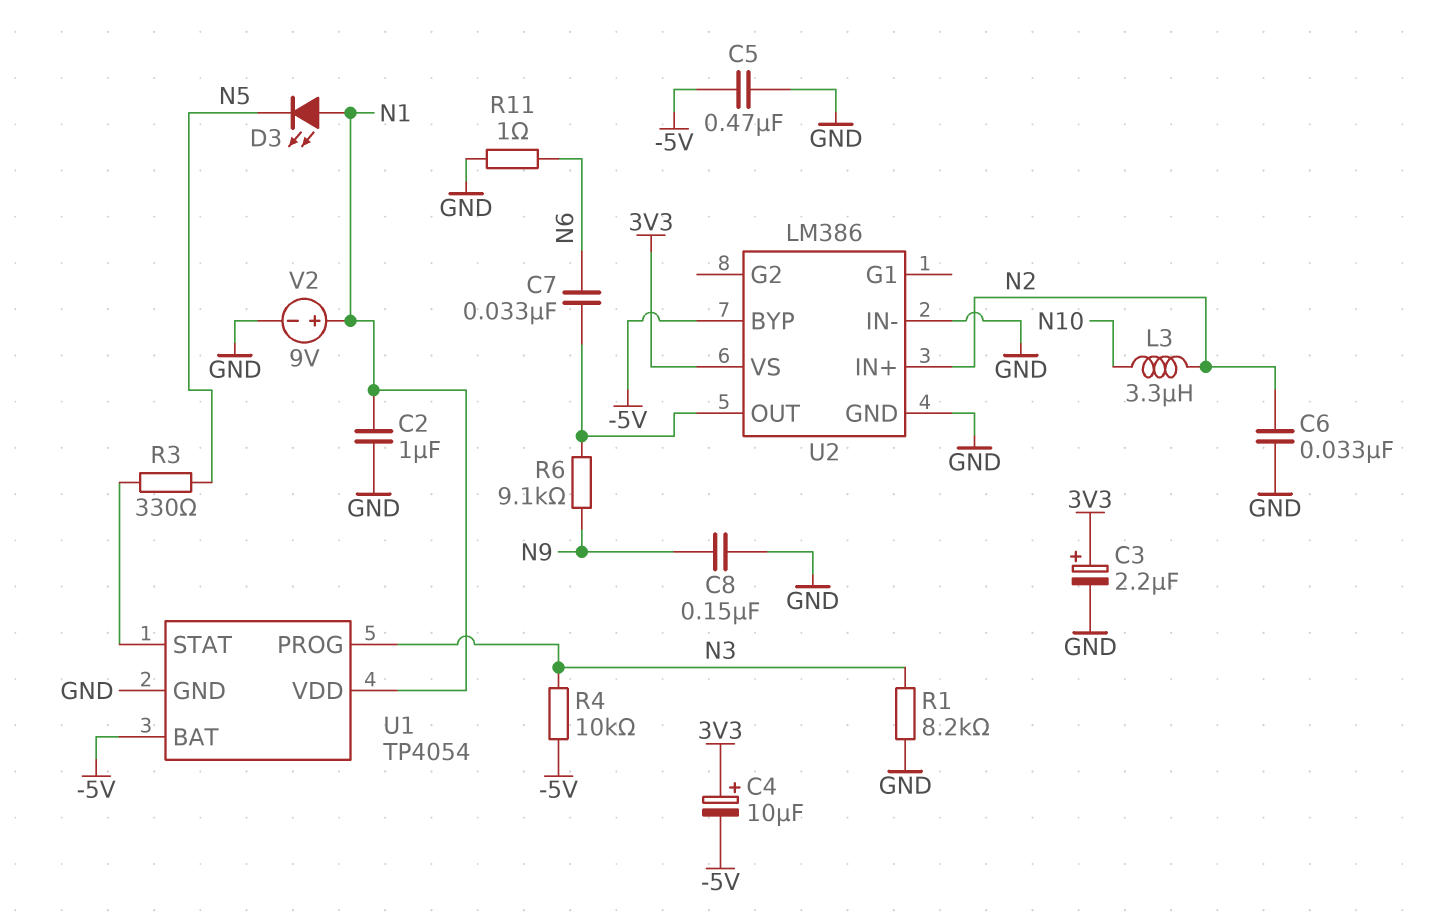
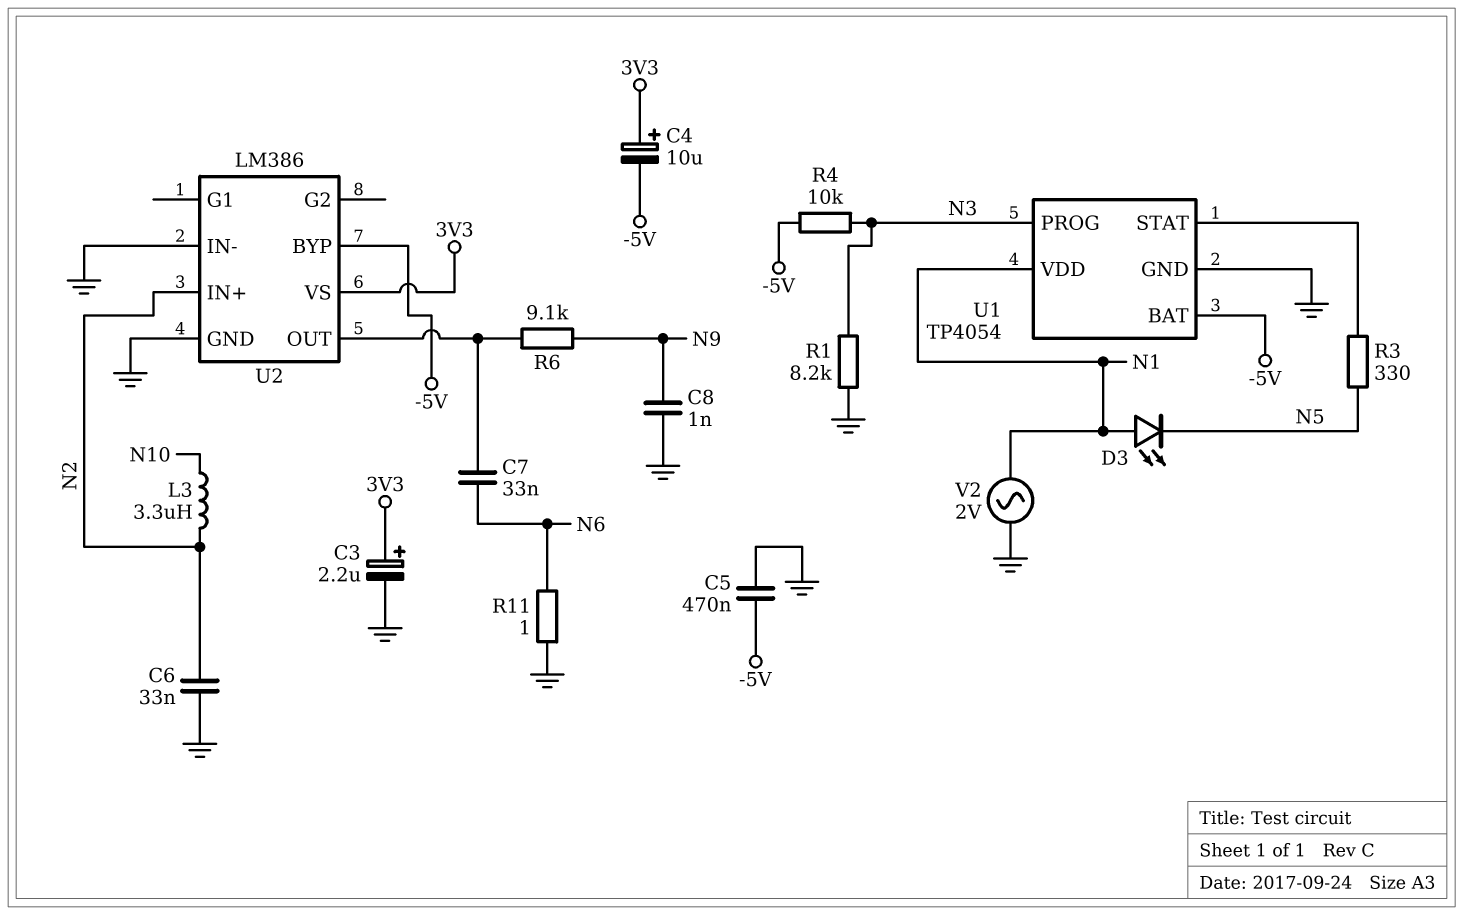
C2: 1uF (GND, N1) -> none
C8: 150nF (GND, N9) -> 1nF (GND, N9)
V2: 9V (plus N1, minus GND) -> AC 2V (GND, N1)

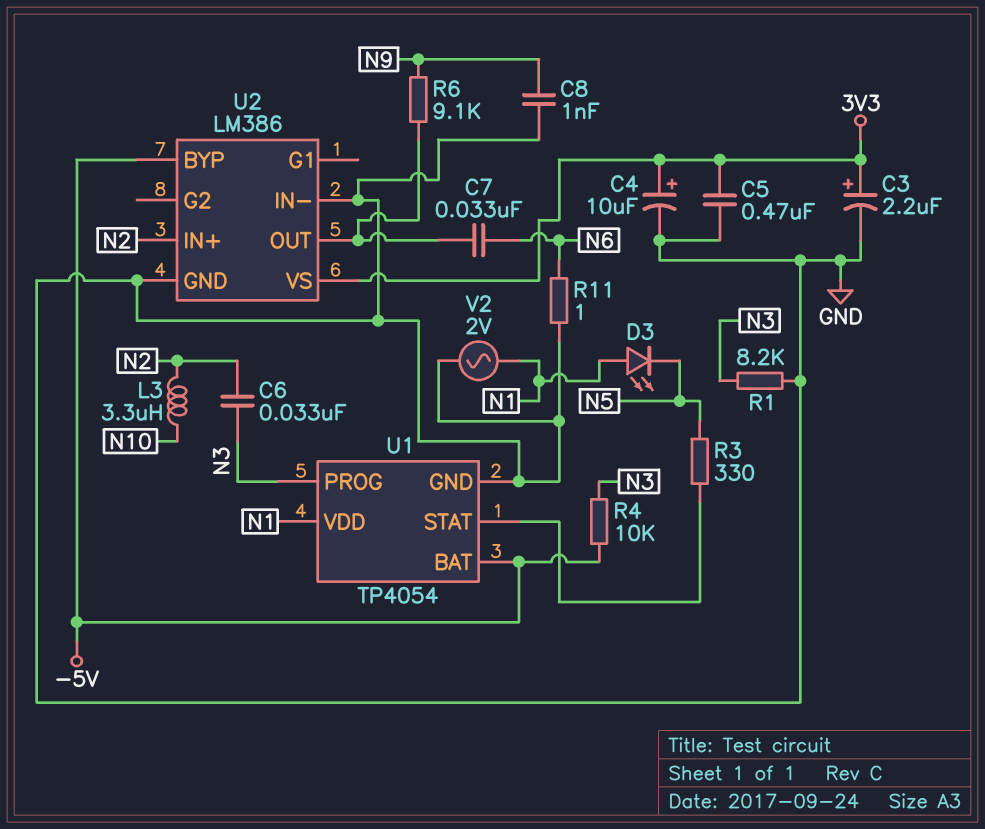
C4: 10uF (plus 3V3, minus -5V) -> 10uF (plus 3V3, minus GND)
C5: 470nF (-5V, GND) -> 470nF (3V3, GND)
C6: 33nF (GND, N2) -> 33nF (N2, N3)

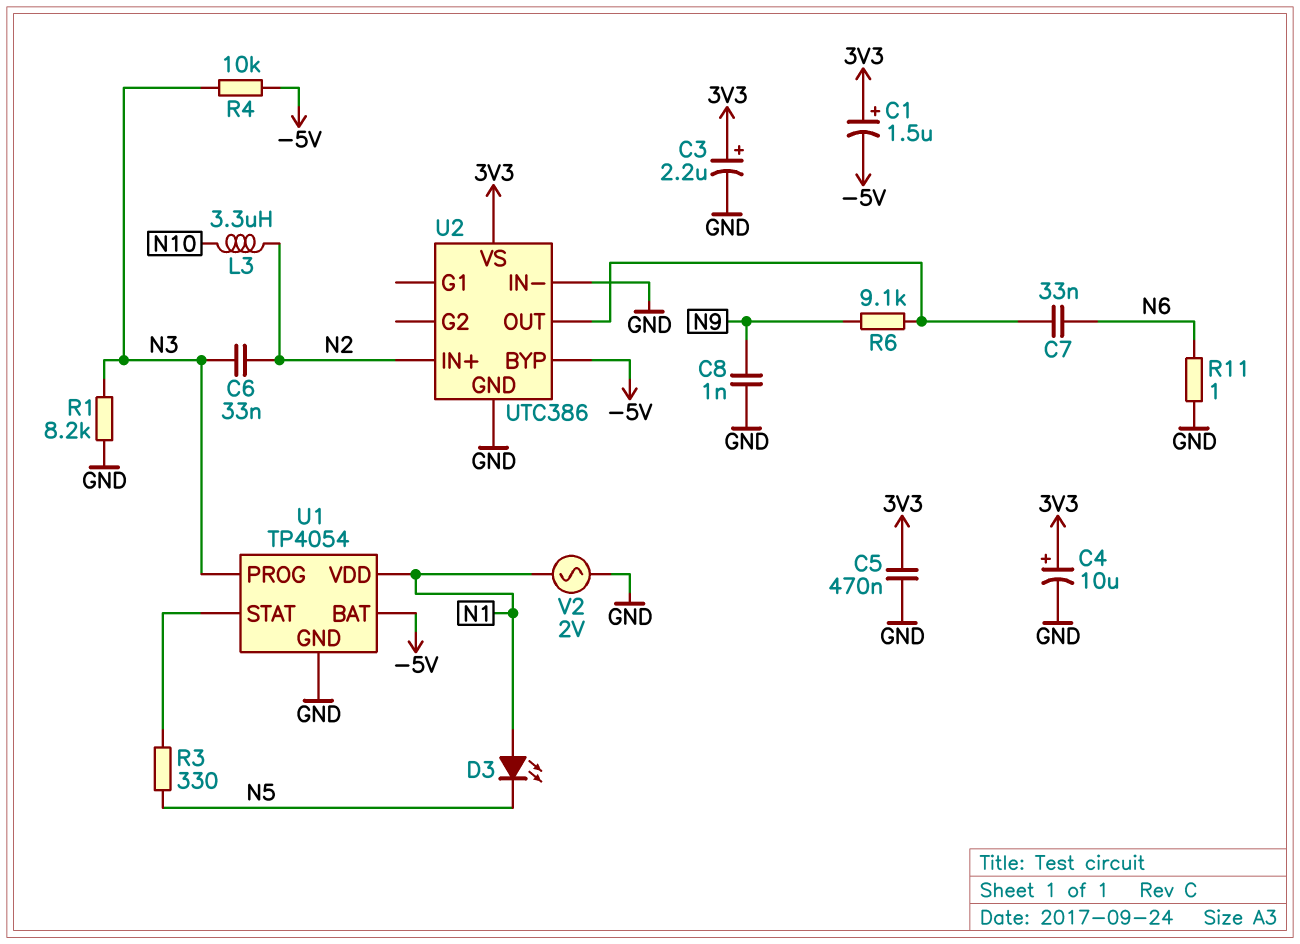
C1: none -> 1.5uF (plus 3V3, minus -5V)
U2: LM386 -> UTC386

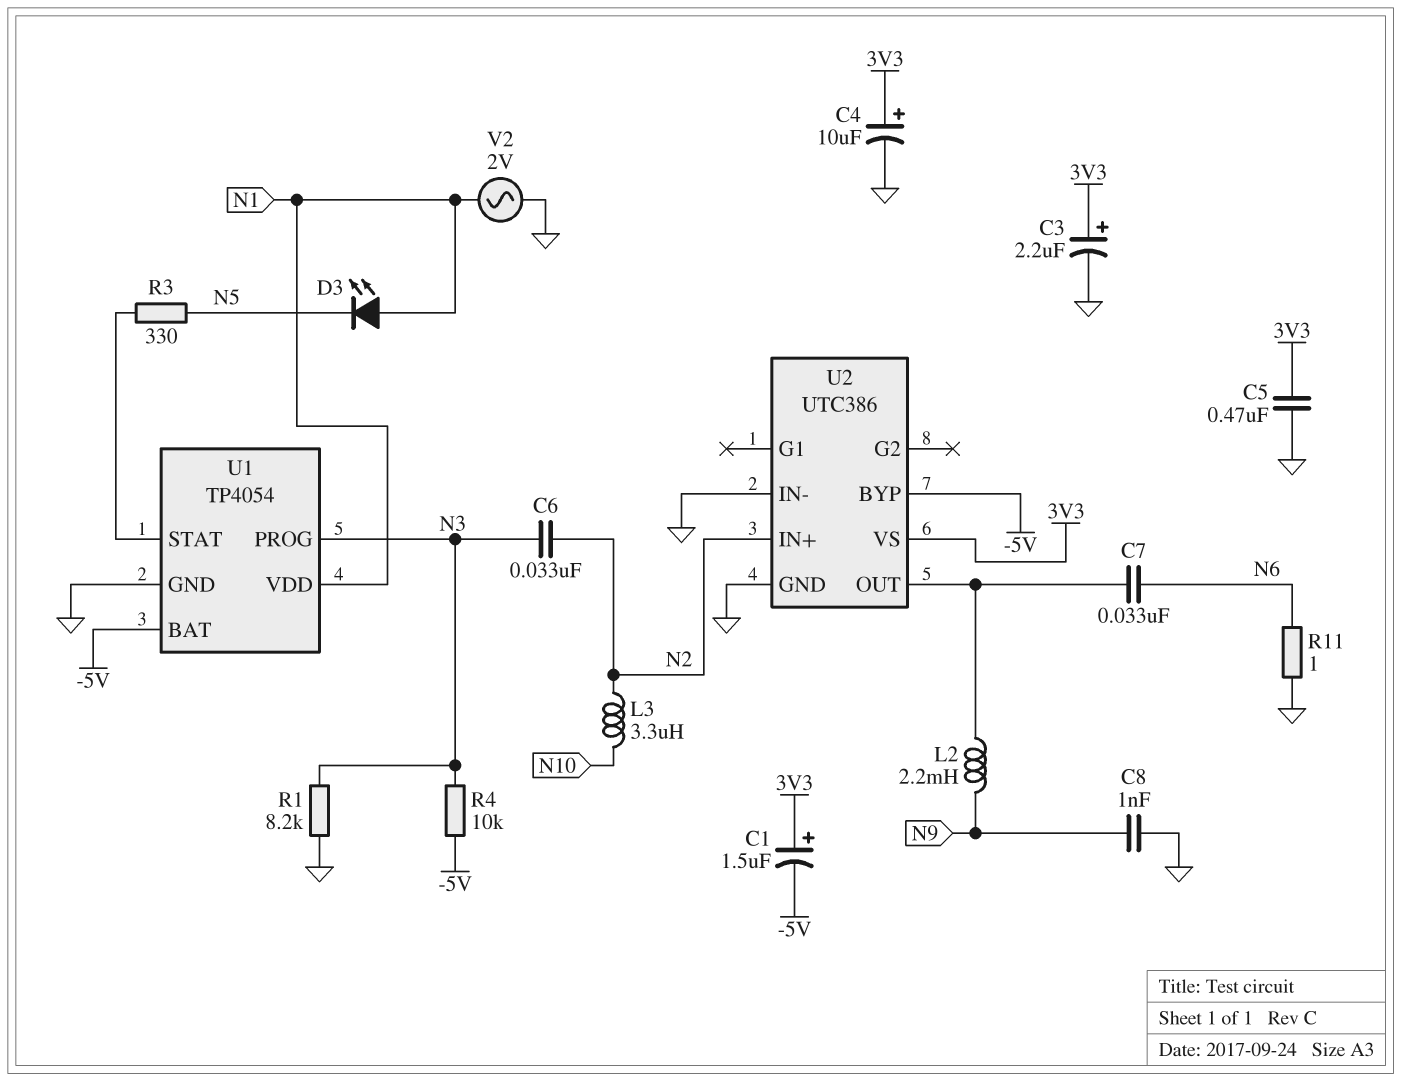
L2: none -> 2.2mH (N9, U2/OUT)
R6: 9.1k (N9, U2/OUT) -> none

